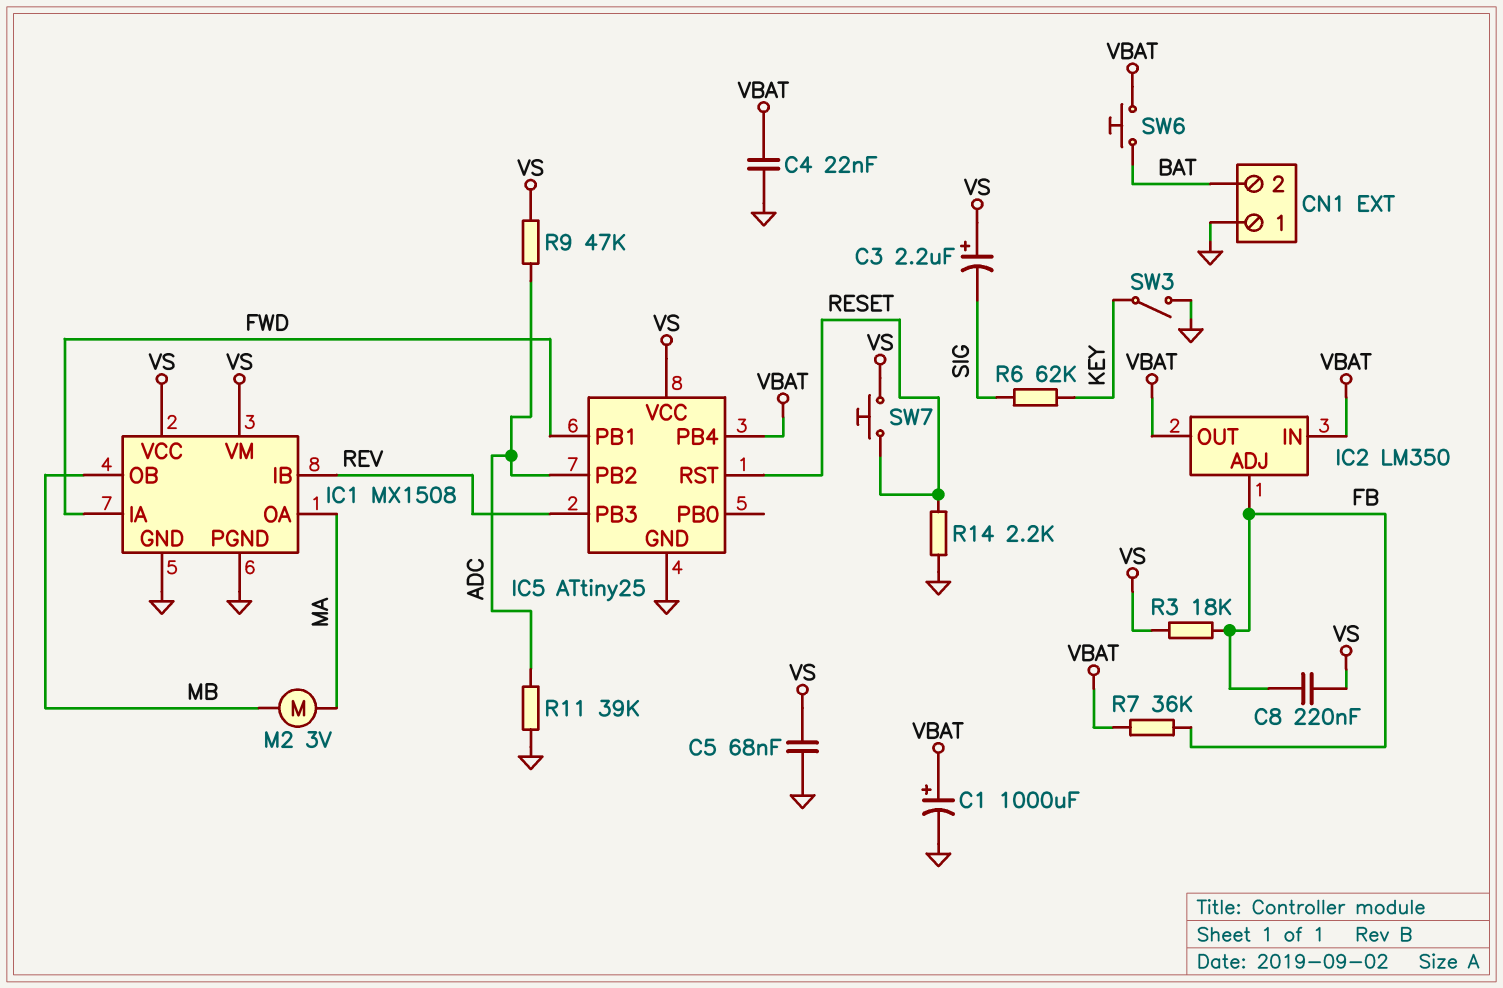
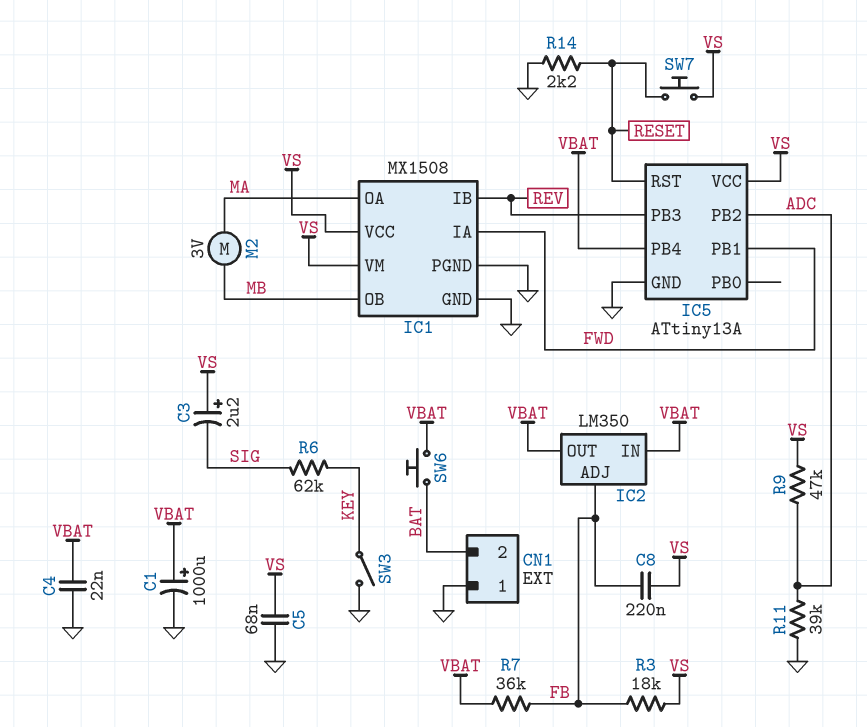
IC5: ATtiny25 -> ATtiny13A

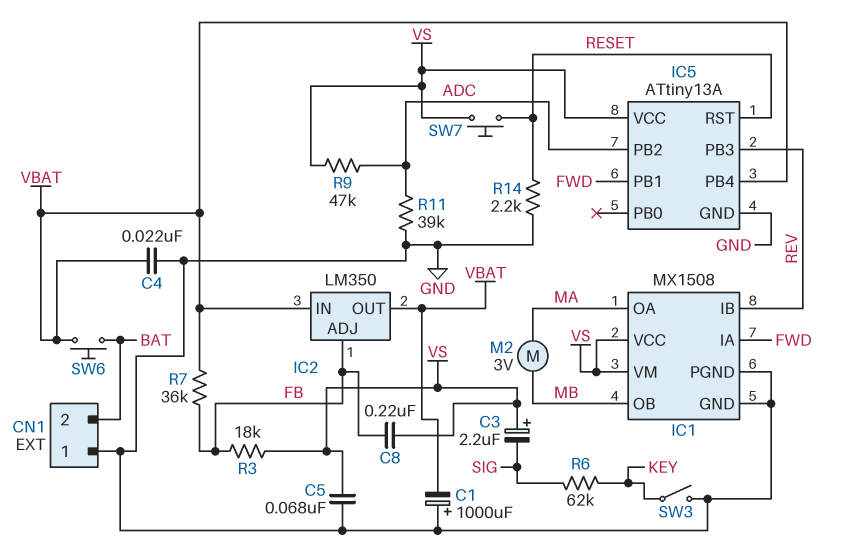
C1: 1000uF (plus VBAT, minus GND) -> 1000uF (plus GND, minus VBAT)

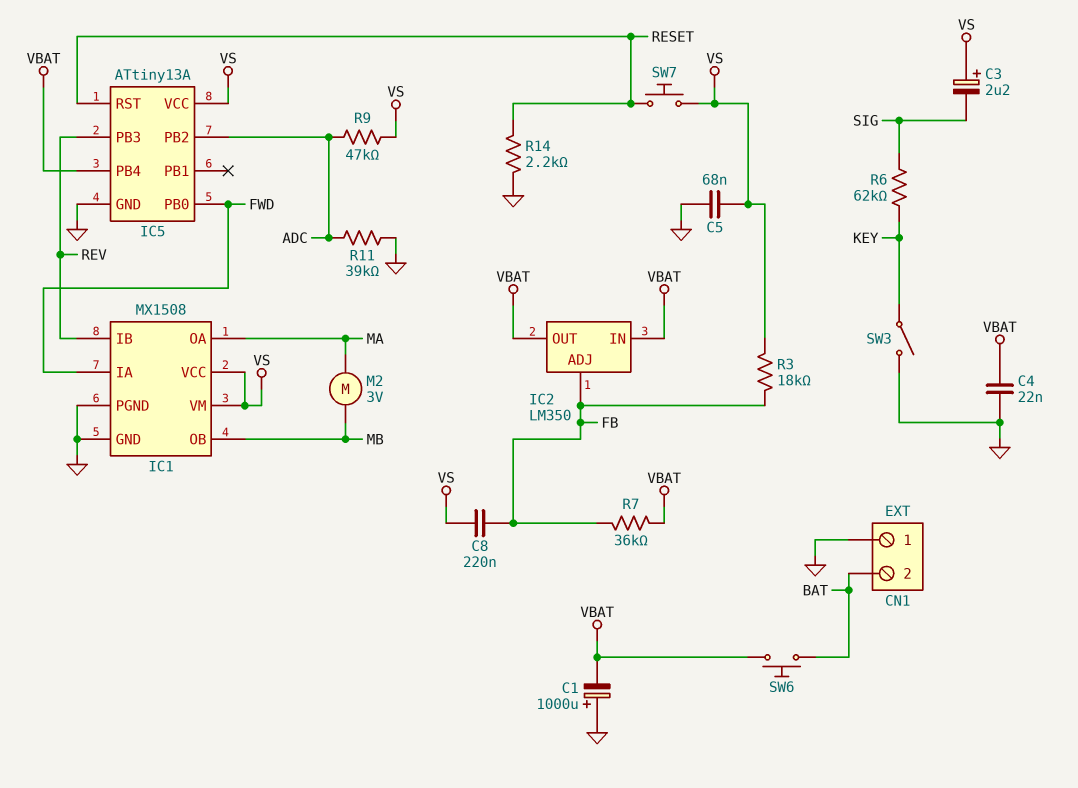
IC5 pin PB0: none -> FWD
IC5 pin PB1: FWD -> none

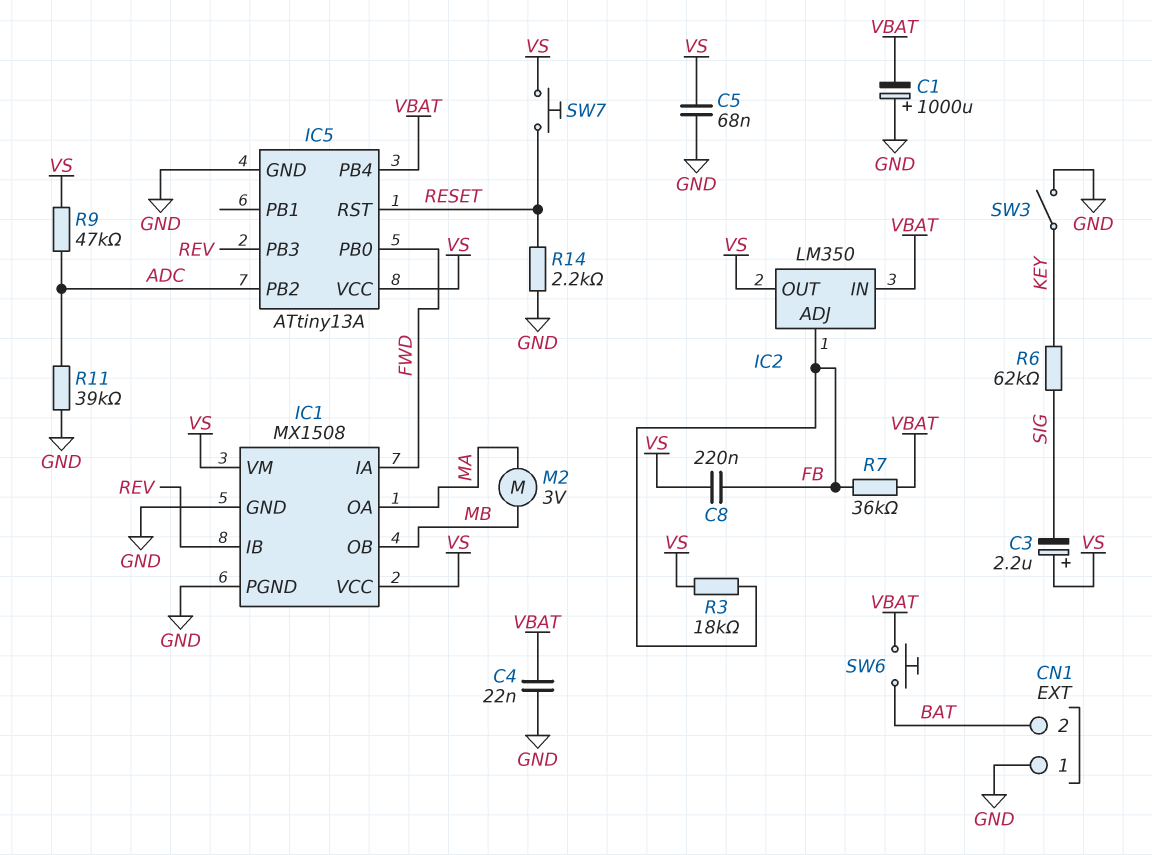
IC2 pin OUT: VBAT -> VS

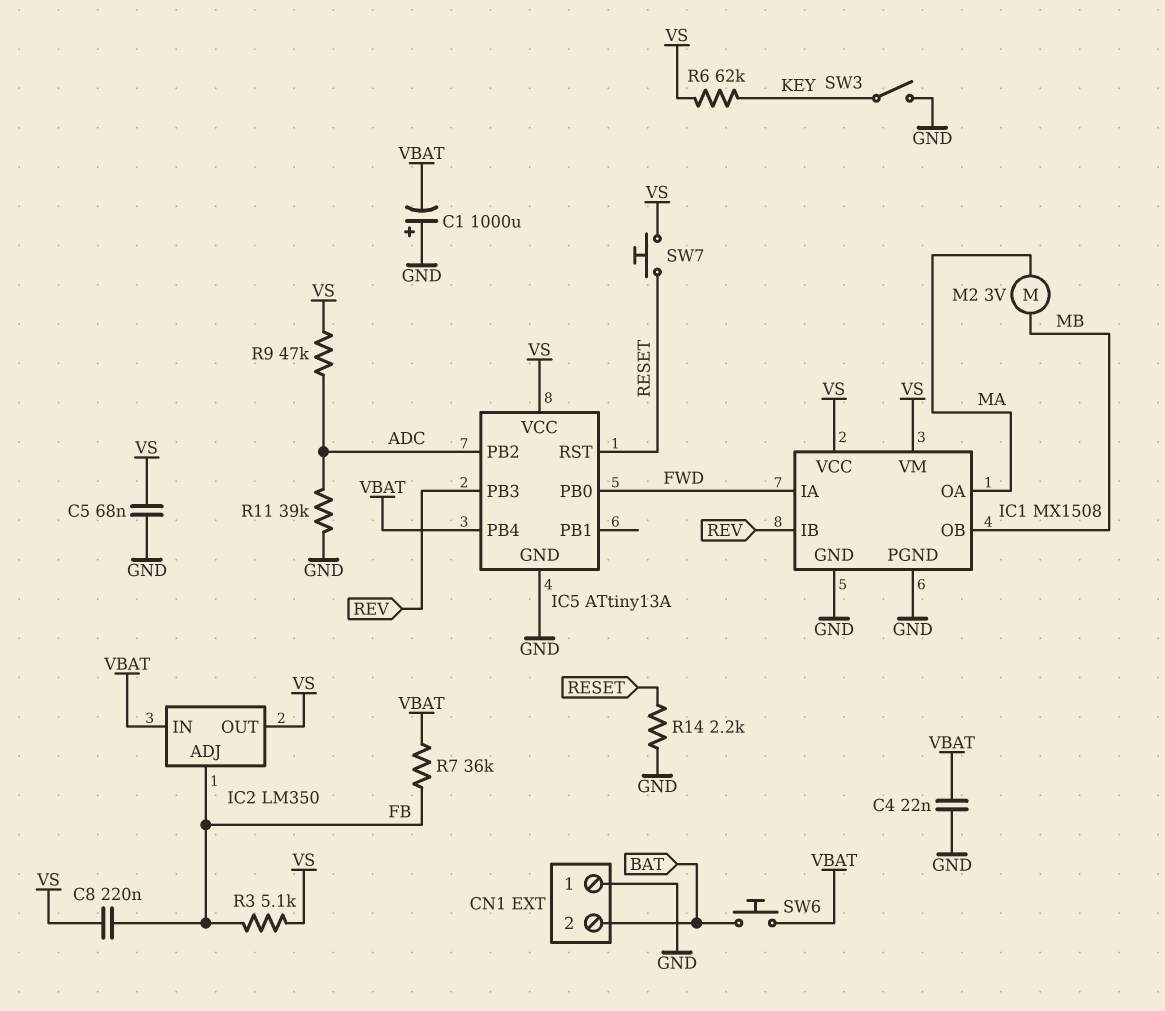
C3: 2.2uF (plus VS, minus SIG) -> none
R3: 18k (FB, VS) -> 5.1k (FB, VS)
R6: 62k (KEY, SIG) -> 62k (KEY, VS)

